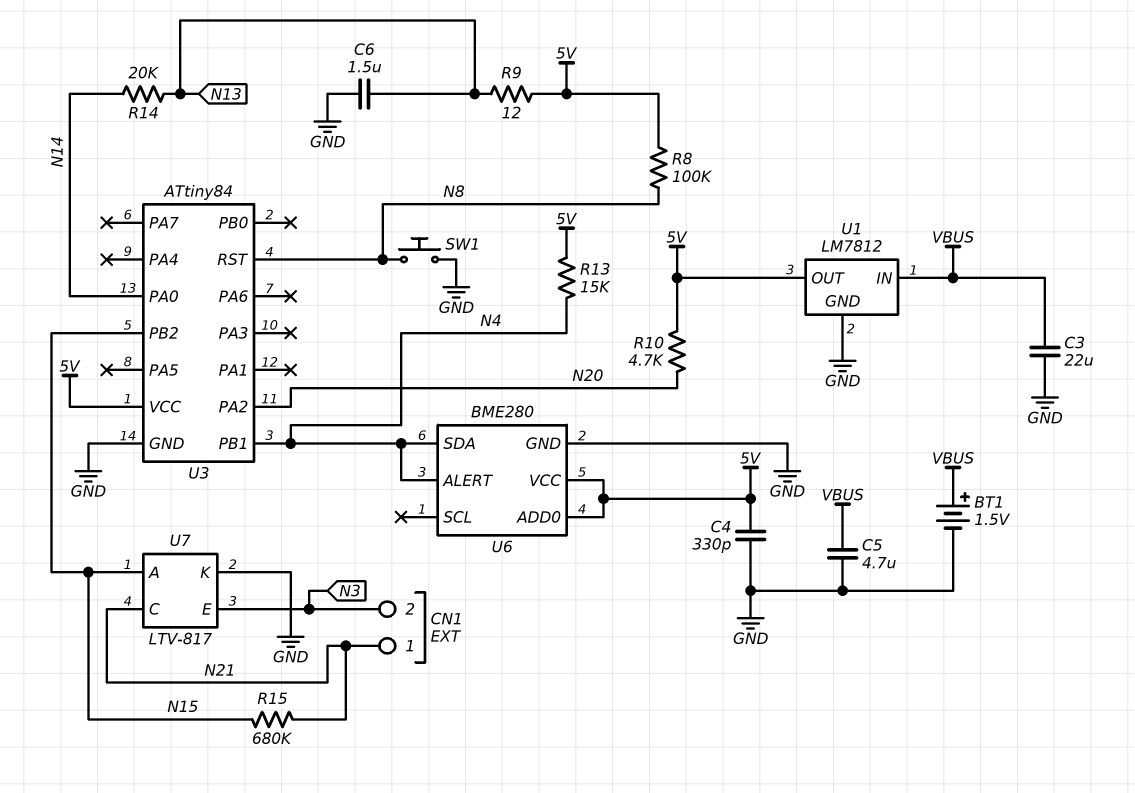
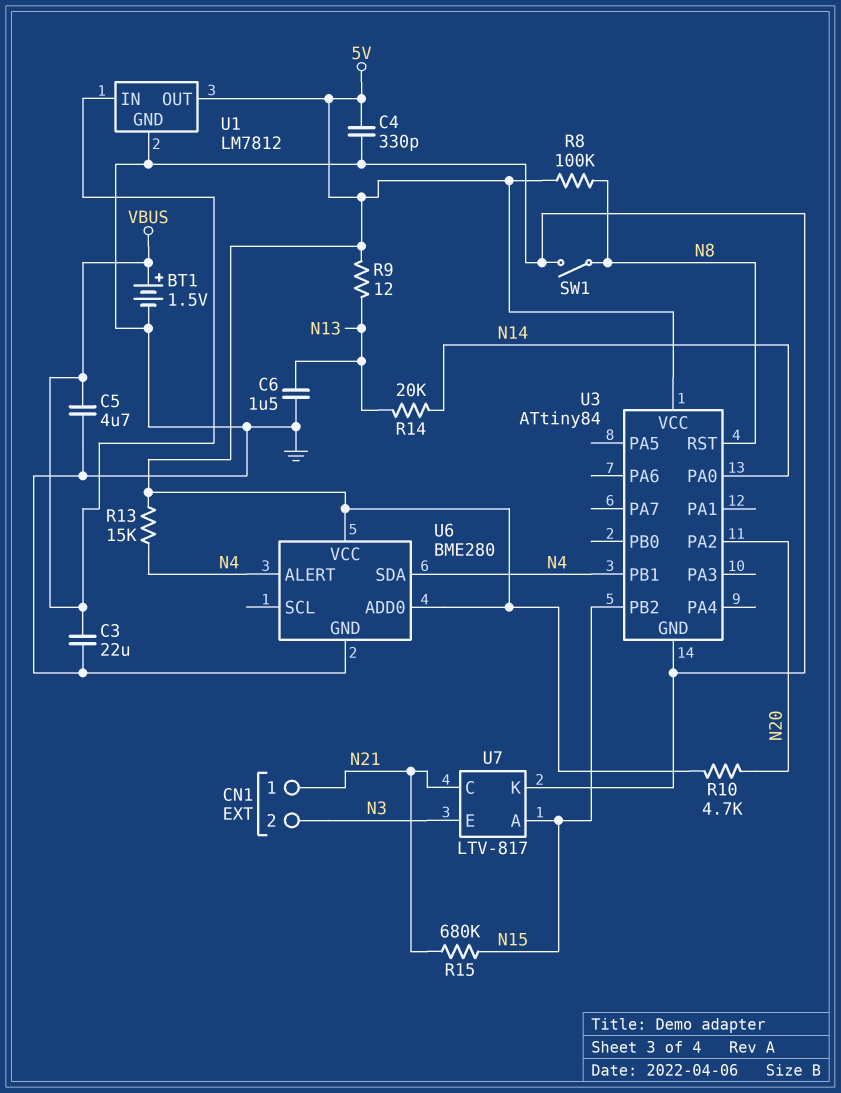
SW1: button (GND, N8) -> switch (GND, N8)

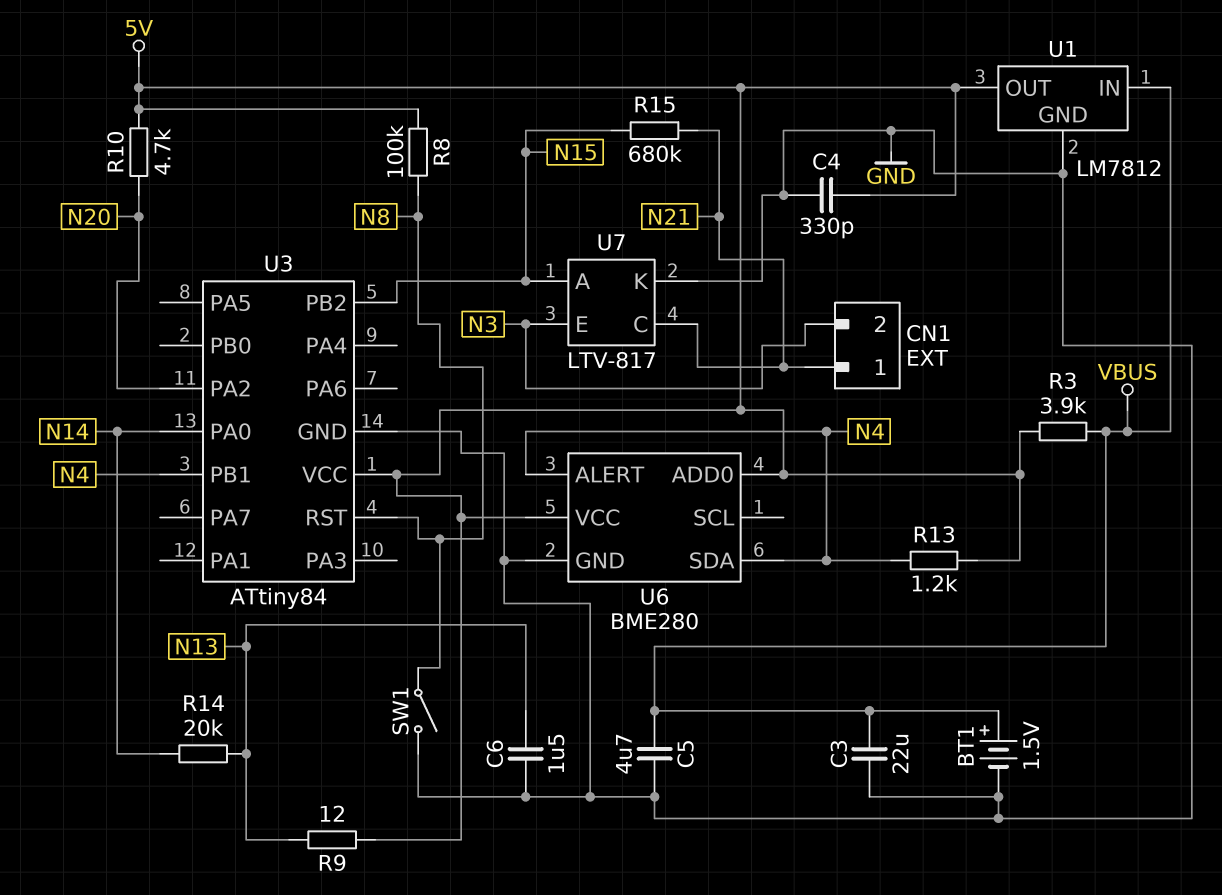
R3: none -> 3.9k (5V, VBUS)
R13: 15k (5V, N4) -> 1.2k (5V, N4)

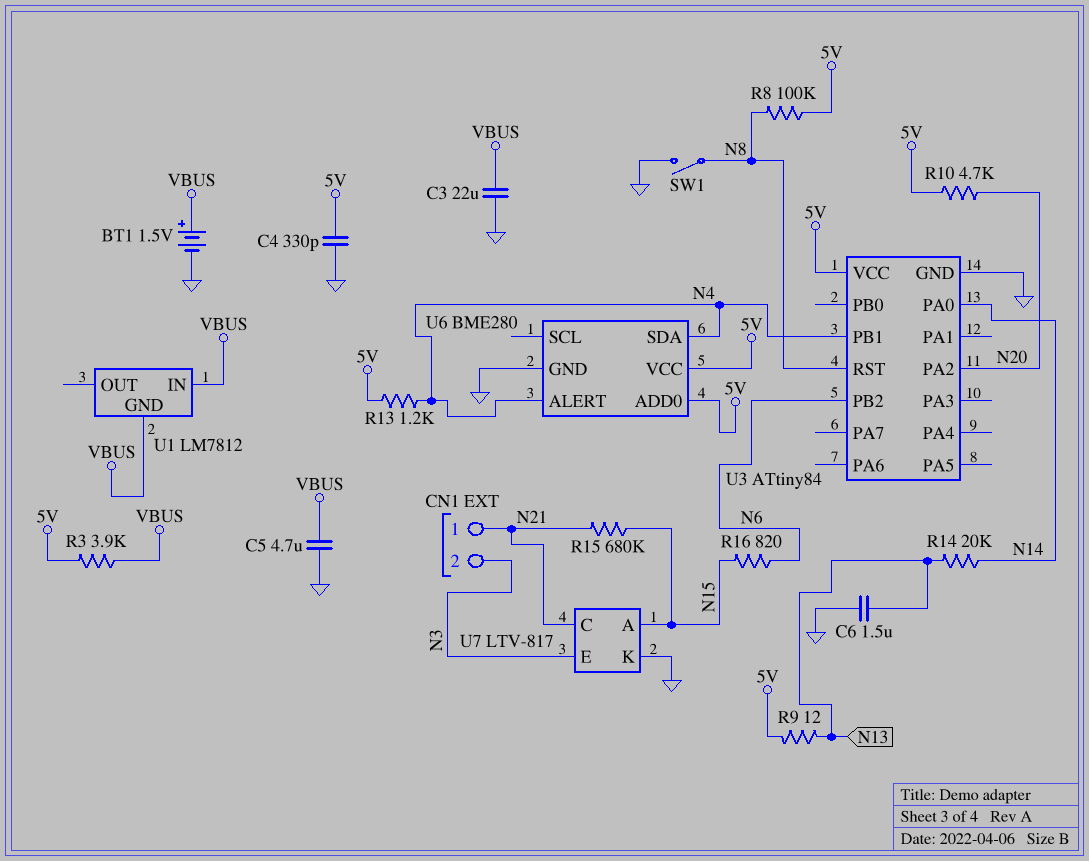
R16: none -> 820 (N6, N15)
U1 pin GND: GND -> VBUS
U1 pin OUT: 5V -> none
U3 pin PB2: N15 -> N6

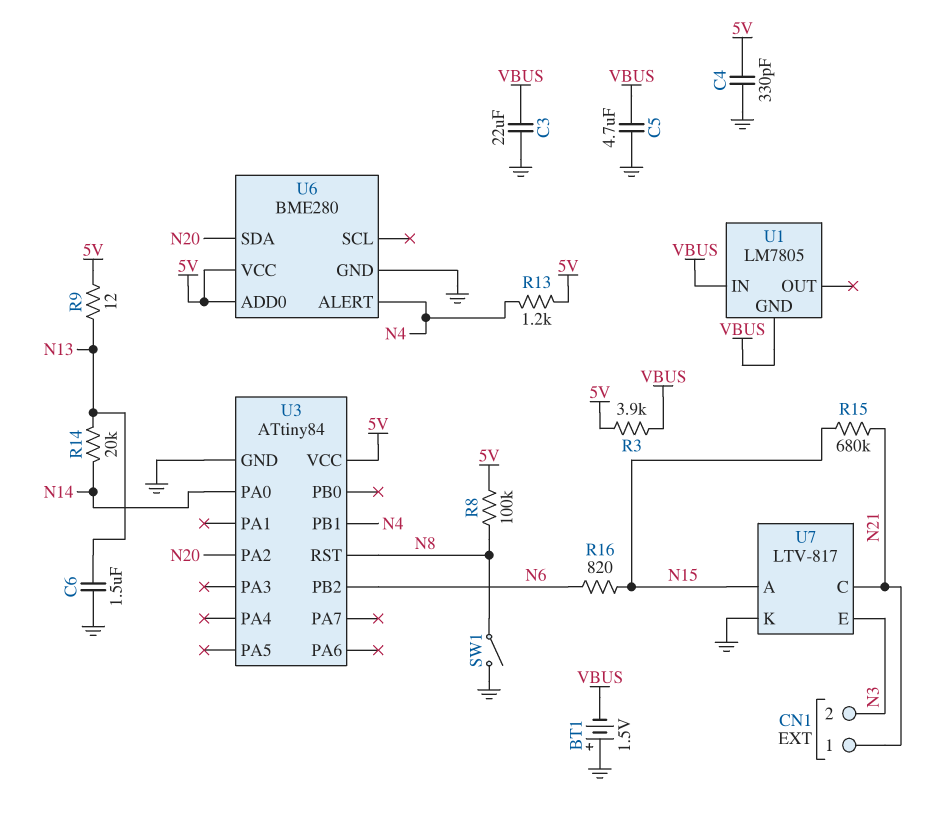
BT1: 1.5V (plus VBUS, minus GND) -> 1.5V (plus GND, minus VBUS)
R10: 4.7k (5V, N20) -> none
U1: LM7812 -> LM7805
U6 pin SDA: N4 -> N20

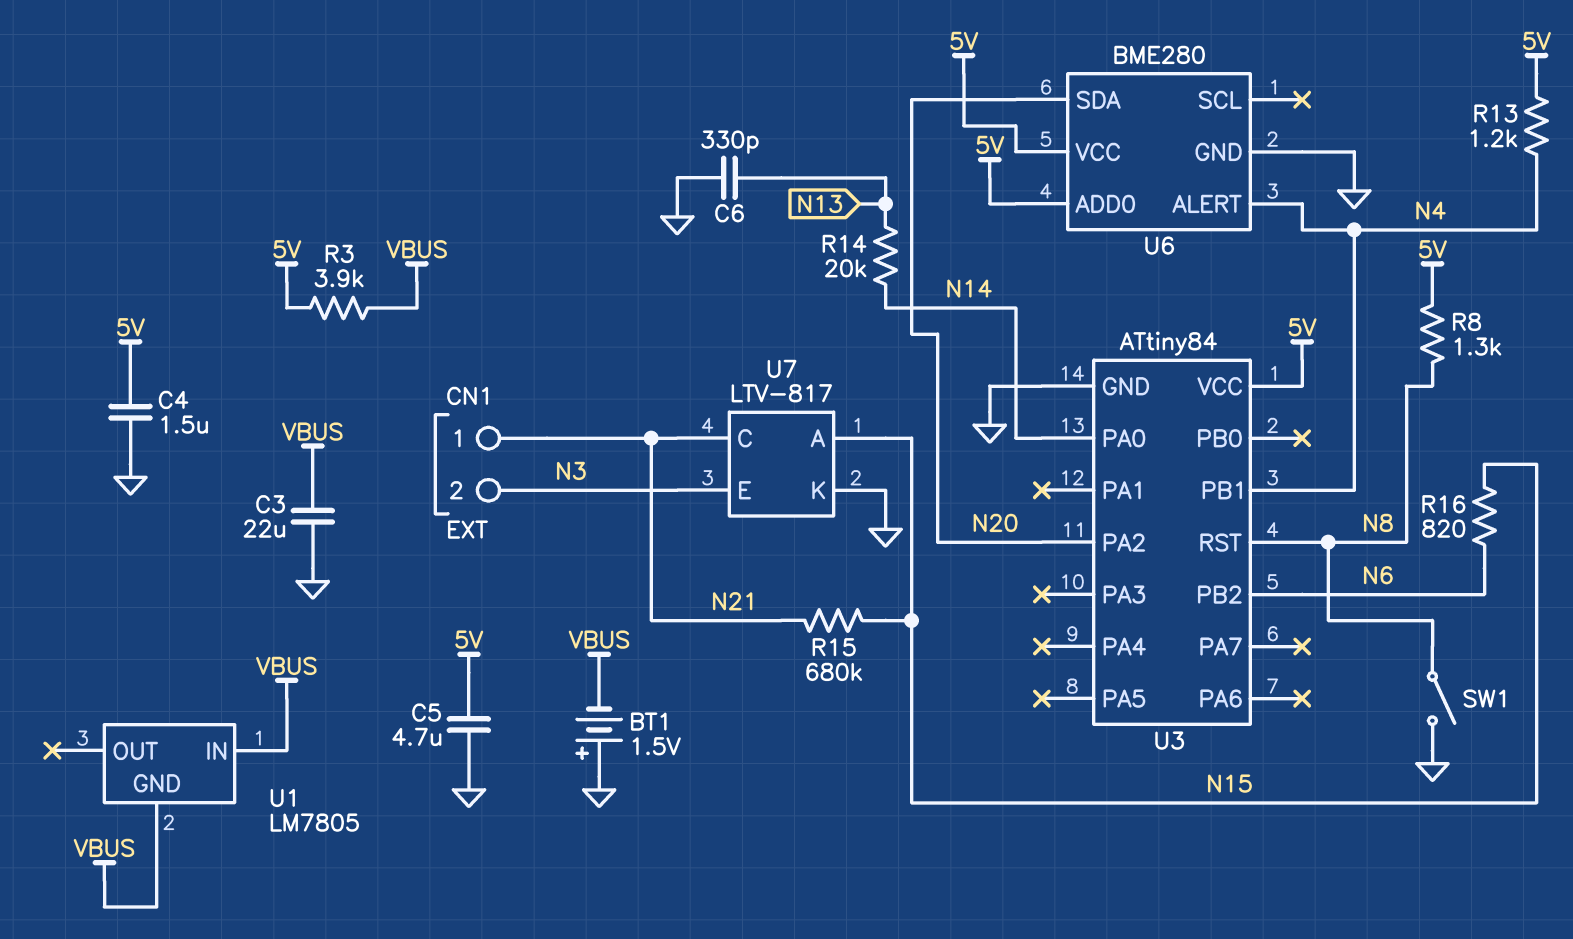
C4: 330pF (5V, GND) -> 1.5uF (5V, GND)
C5: 4.7uF (GND, VBUS) -> 4.7uF (5V, GND)
C6: 1.5uF (GND, N13) -> 330pF (GND, N13)
R8: 100k (5V, N8) -> 1.3k (5V, N8)
R9: 12 (5V, N13) -> none

